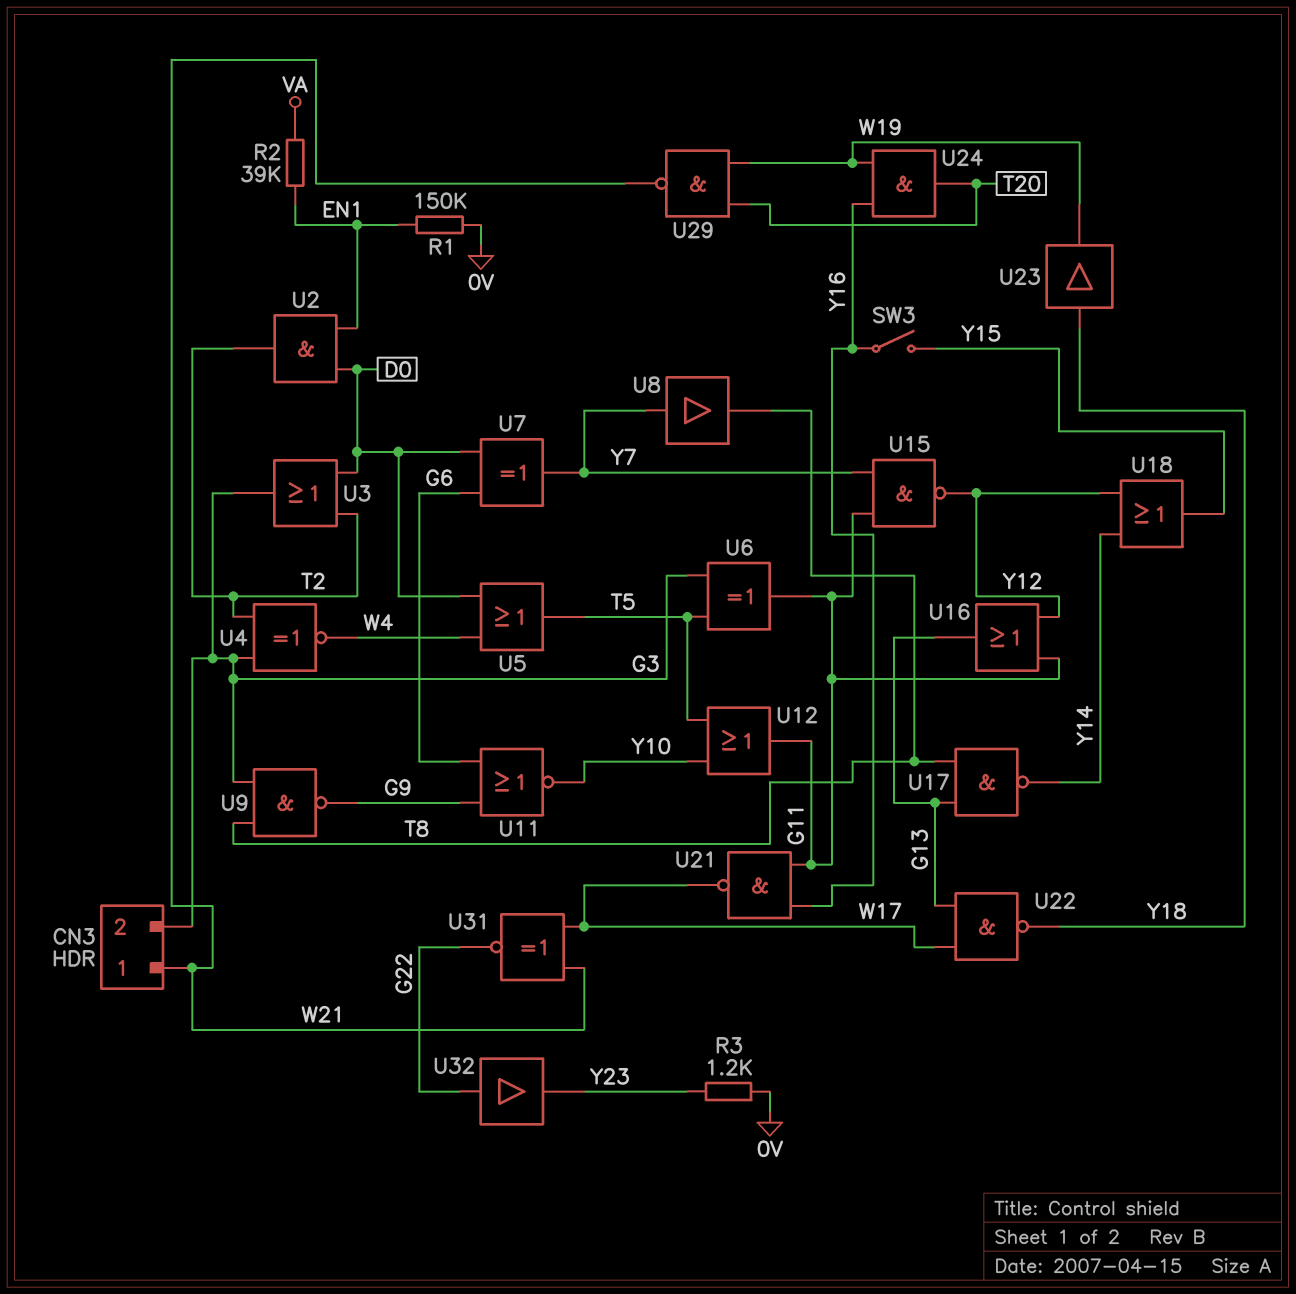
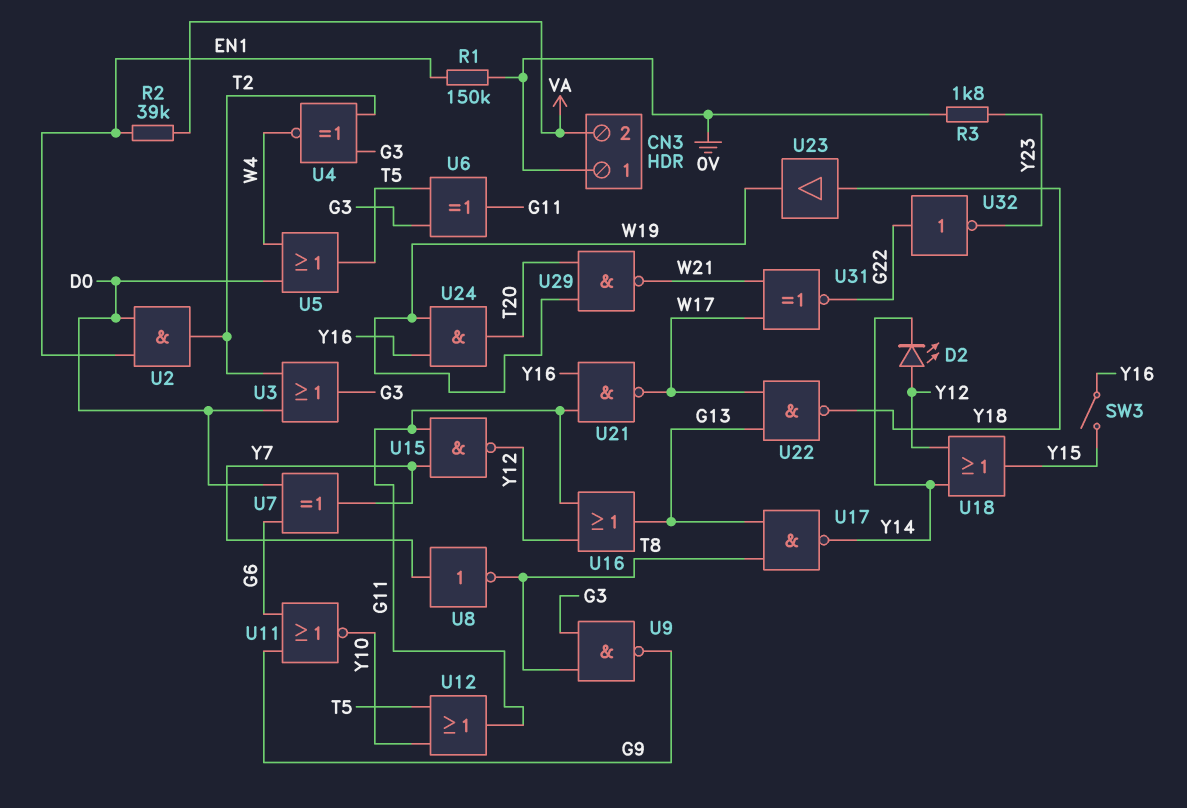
CN3 pin 1: W21 -> 0V
CN3 pin 2: G3 -> VA
D2: none -> LED (A Y12, K Y14)
R3: 1.2k (0V, Y23) -> 1.8k (0V, Y23)
U8: buffer (in Y7, out T8) -> NOT (in Y7, out T8)
U32: buffer (in G22, out Y23) -> NOT (in G22, out Y23)

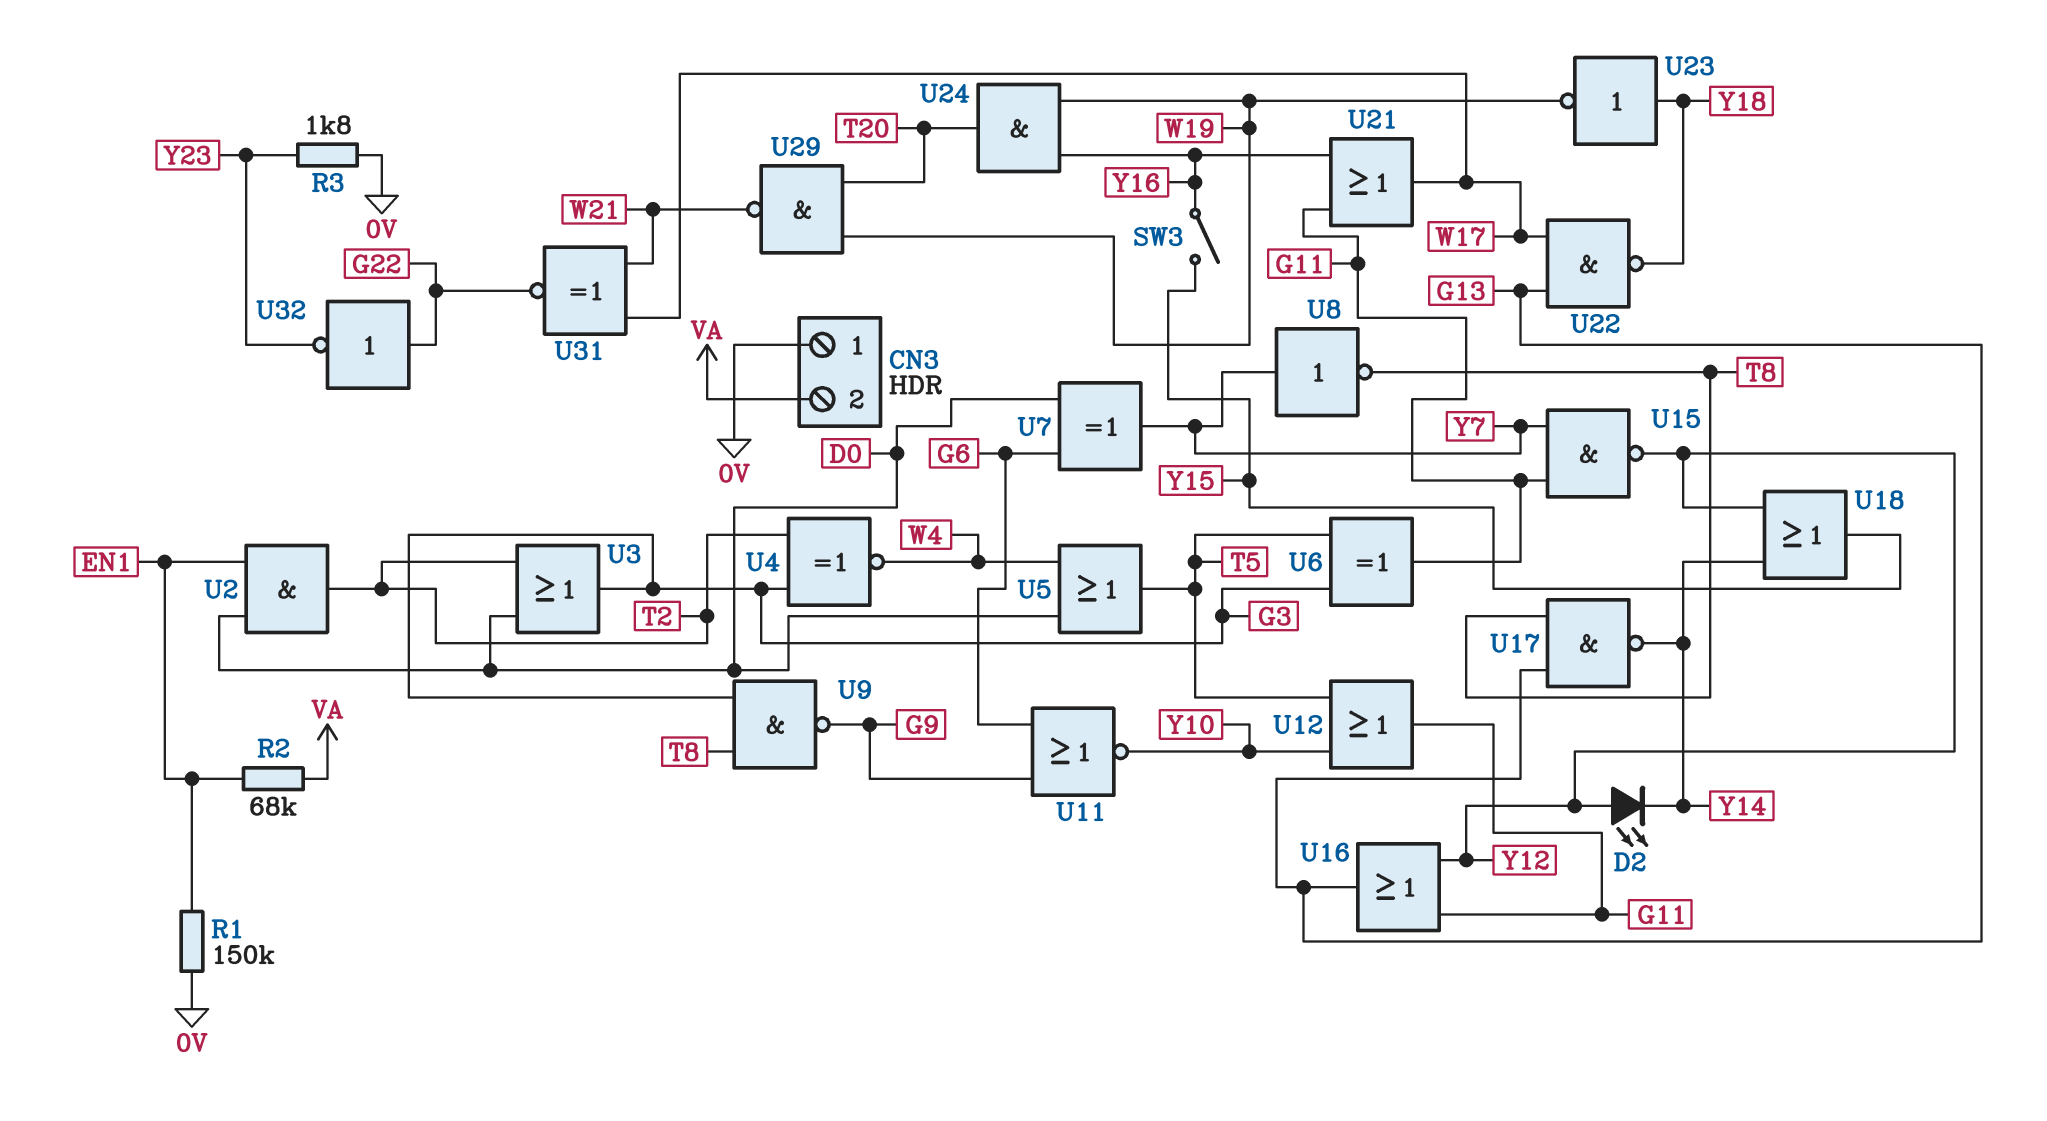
R2: 39k (EN1, VA) -> 68k (EN1, VA)
U21: NAND (in G11, in Y16, out W17) -> OR (in G11, in Y16, out W17)
U23: buffer (in Y18, out W19) -> NOT (in Y18, out W19)

